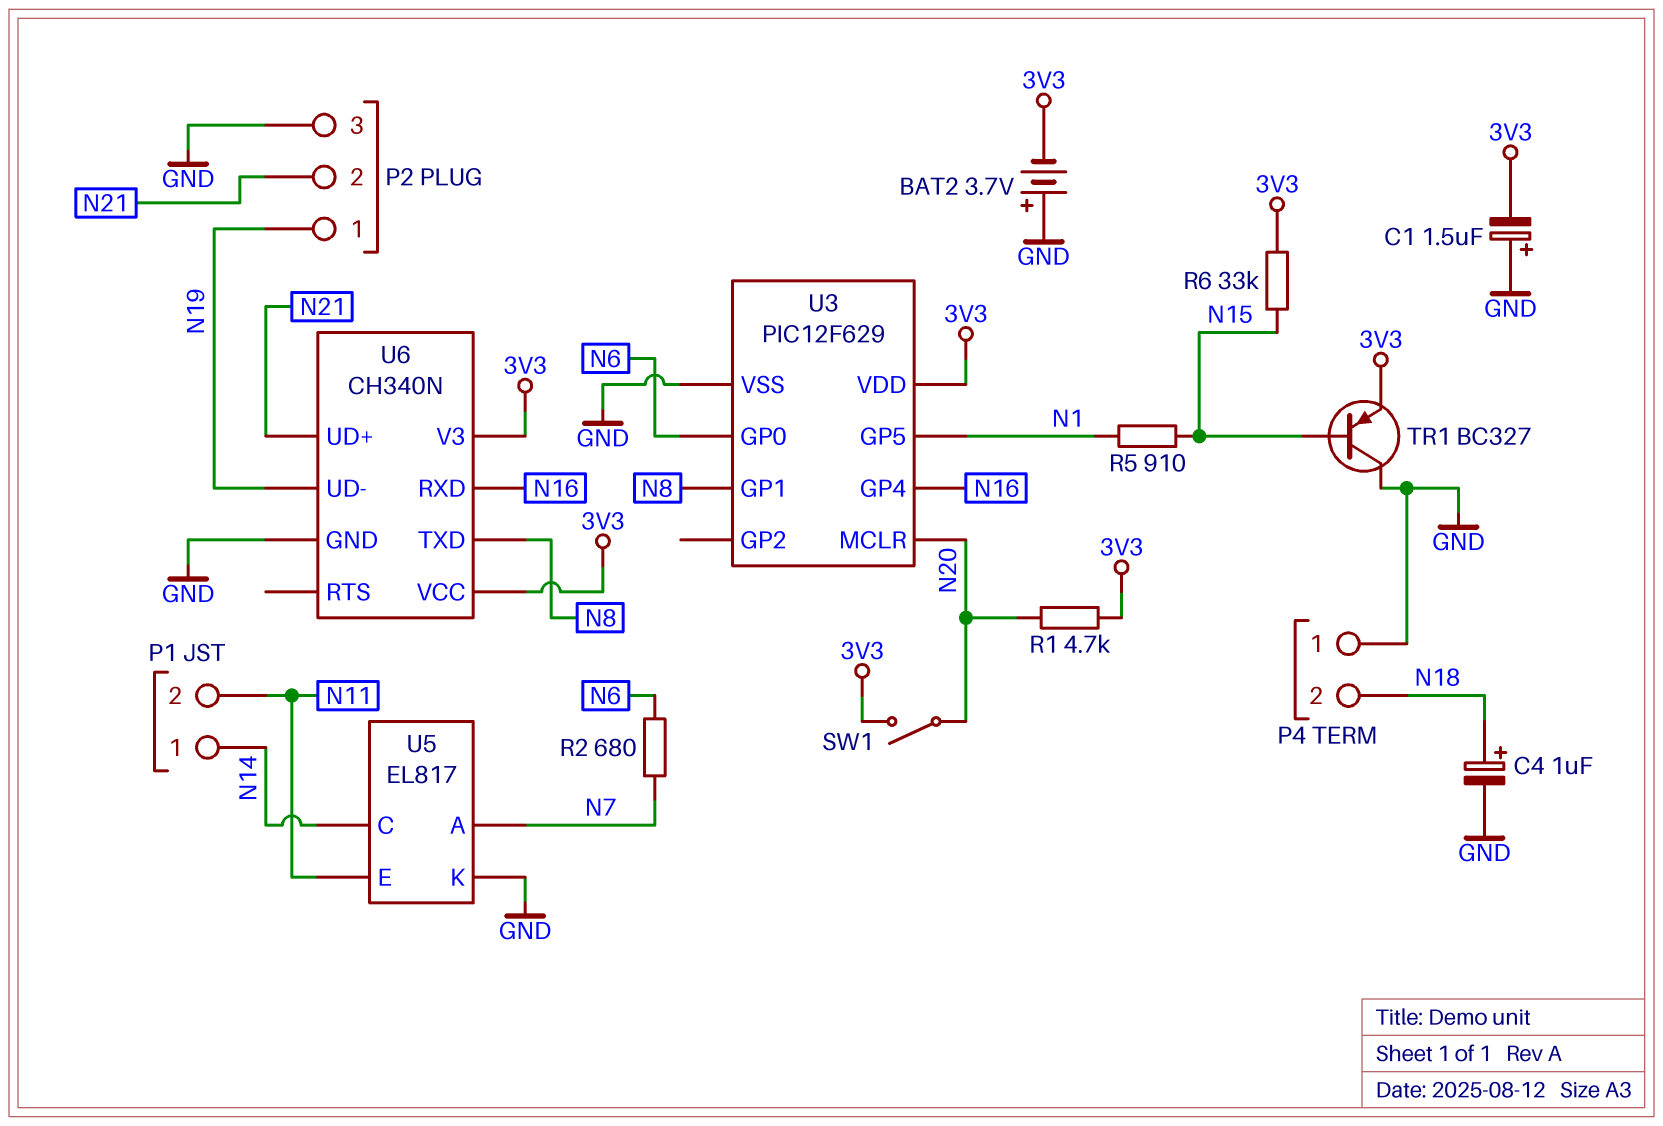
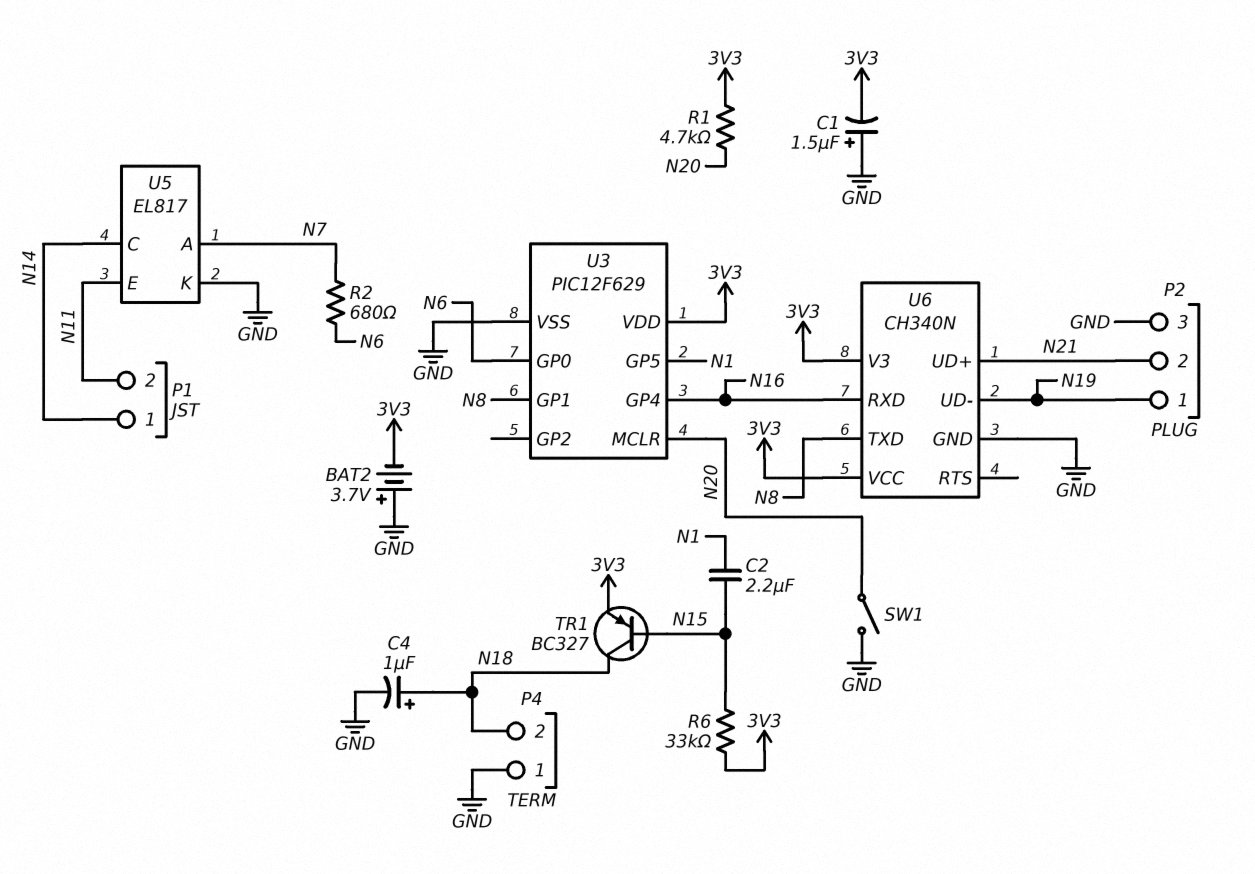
C2: none -> 2.2uF (N1, N15)
R5: 910 (N1, N15) -> none
SW1: switch (3V3, N20) -> switch (GND, N20)
TR1: PNP BC327 (B N15, C GND, E 3V3) -> PNP BC327 (B N15, C N18, E 3V3)

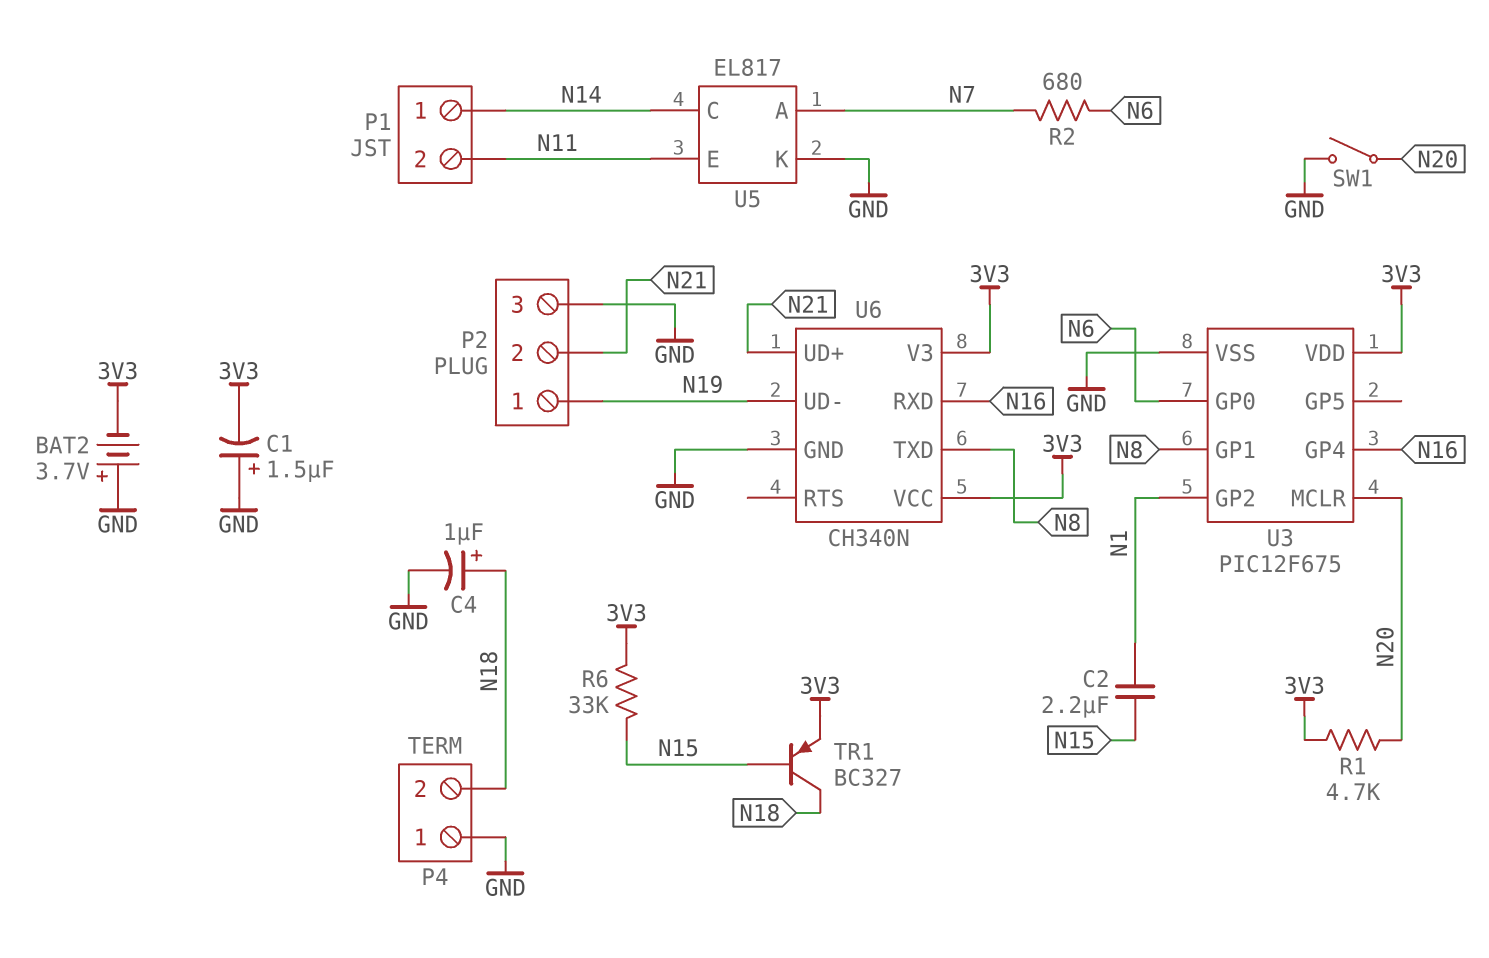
U3: PIC12F629 -> PIC12F675
U3 pin GP2: none -> N1
U3 pin GP5: N1 -> none

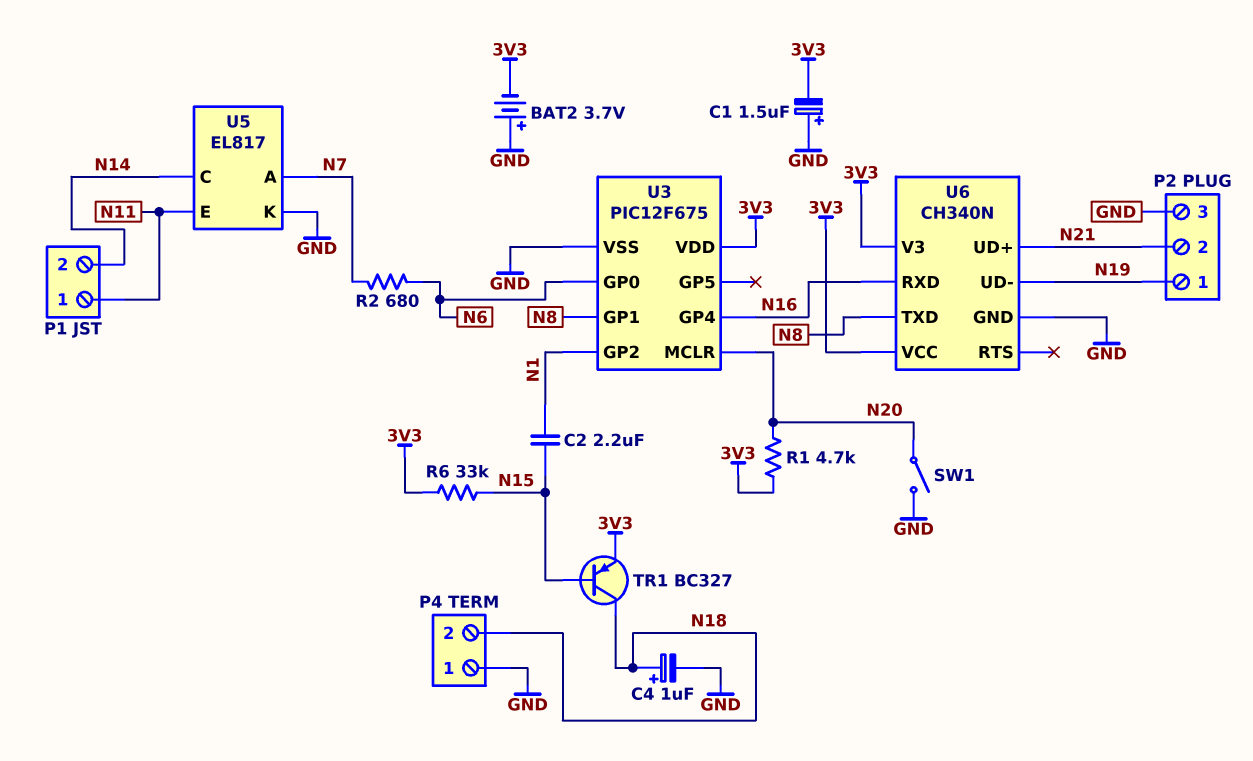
P1 pin 1: N14 -> N11
P1 pin 2: N11 -> N14

